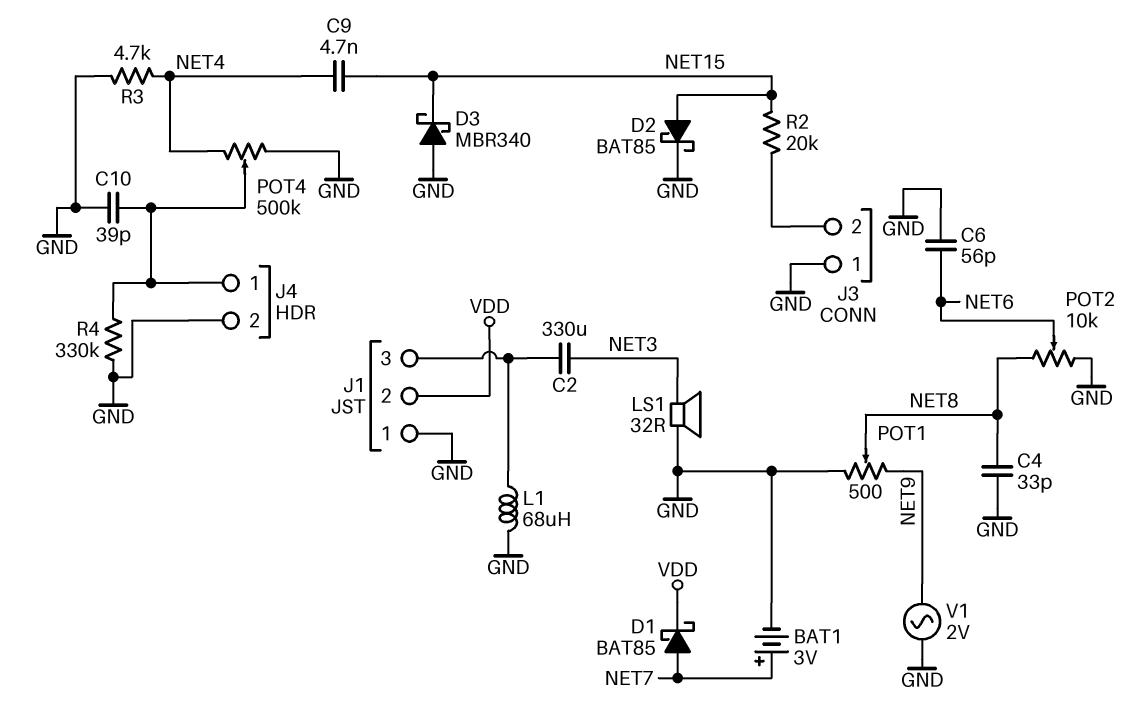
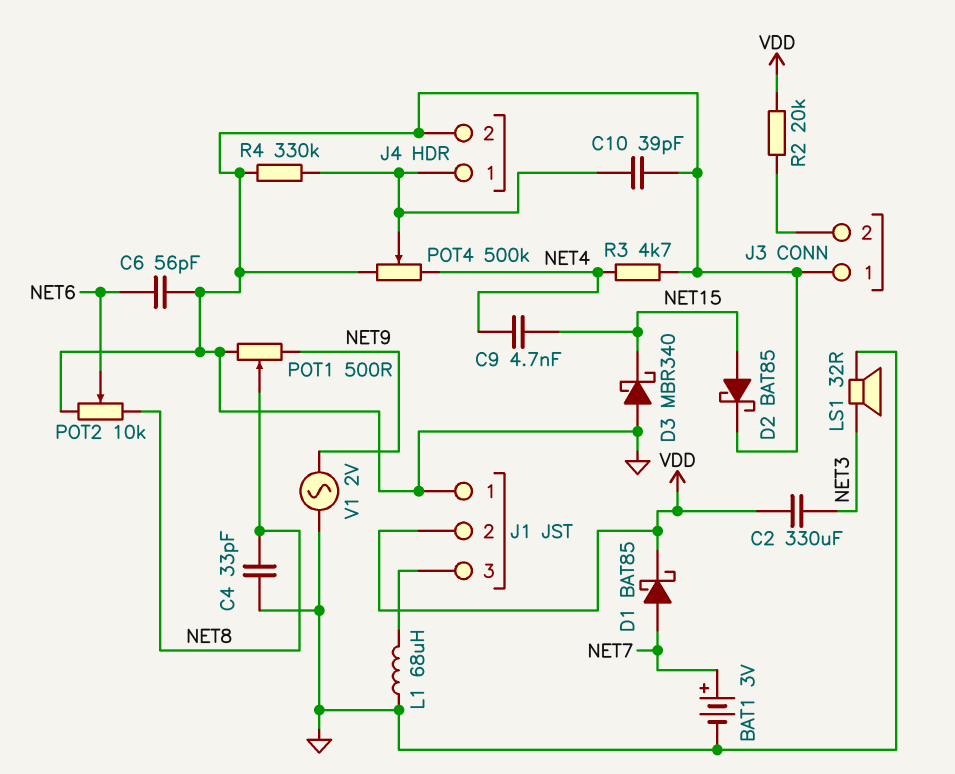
C2: 330uF (J1/3, NET3) -> 330uF (NET3, VDD)
R2: 20k (J3/2, NET15) -> 20k (J3/2, VDD)

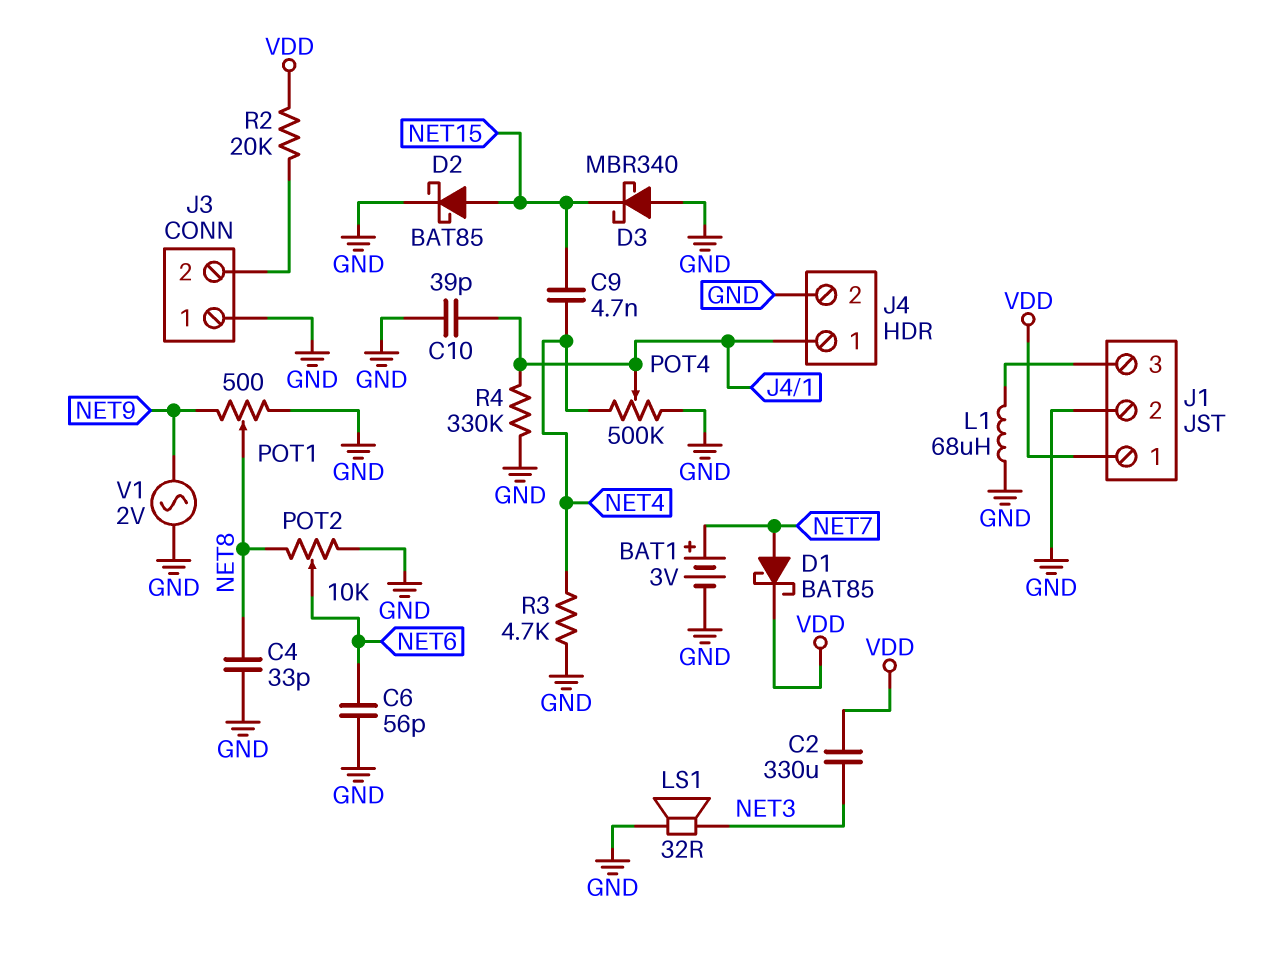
J1 pin 1: GND -> VDD
J1 pin 2: VDD -> GND

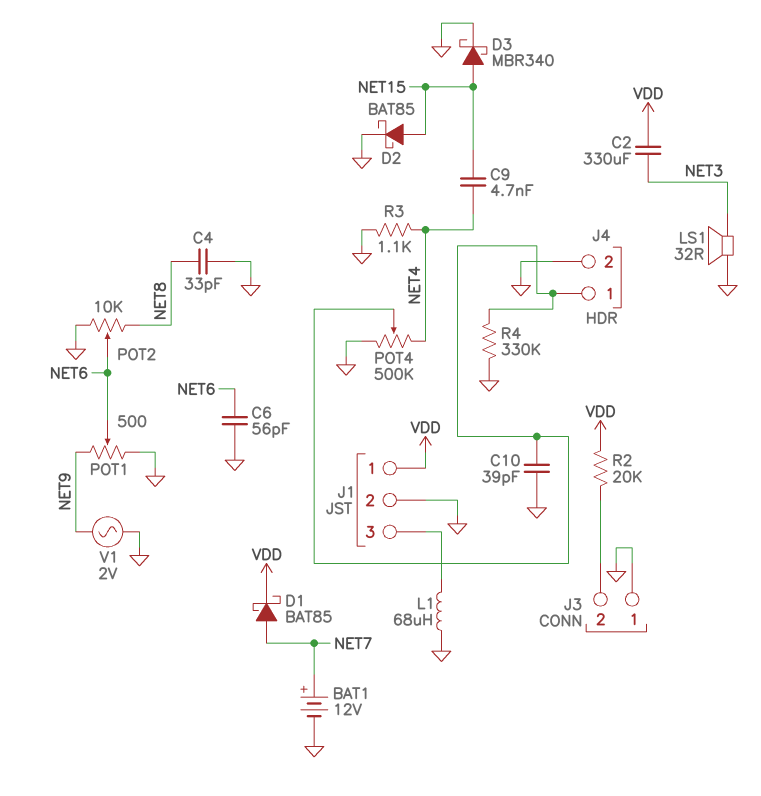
BAT1: 3V (plus NET7, minus GND) -> 12V (plus NET7, minus GND)
D3: schottky MBR340 (A GND, K NET15) -> schottky MBR340 (A NET15, K GND)
POT1: 500 (GND, NET9, wiper NET8) -> 500 (GND, NET9, wiper NET6)
R3: 4.7k (GND, NET4) -> 1.1k (GND, NET4)

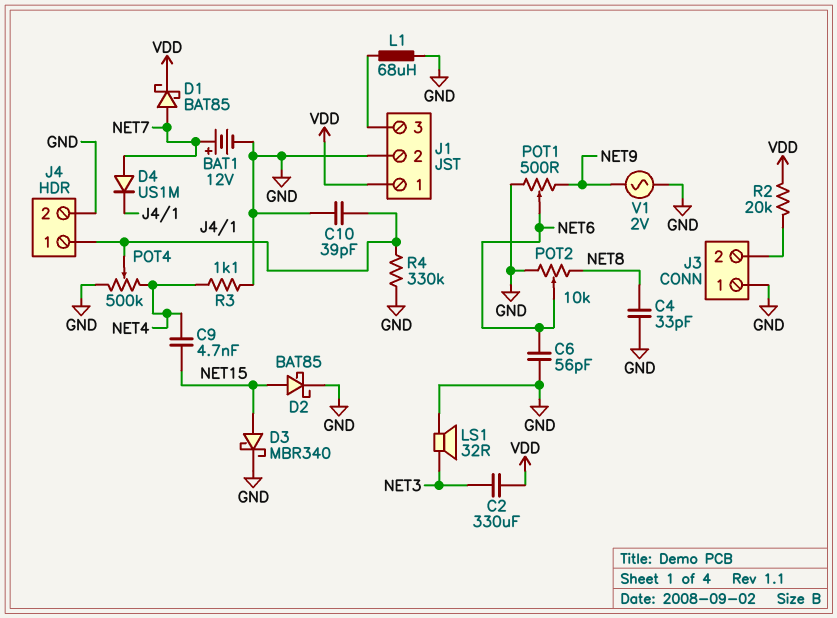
D4: none -> diode US1M (A NET7, K J4/1)

